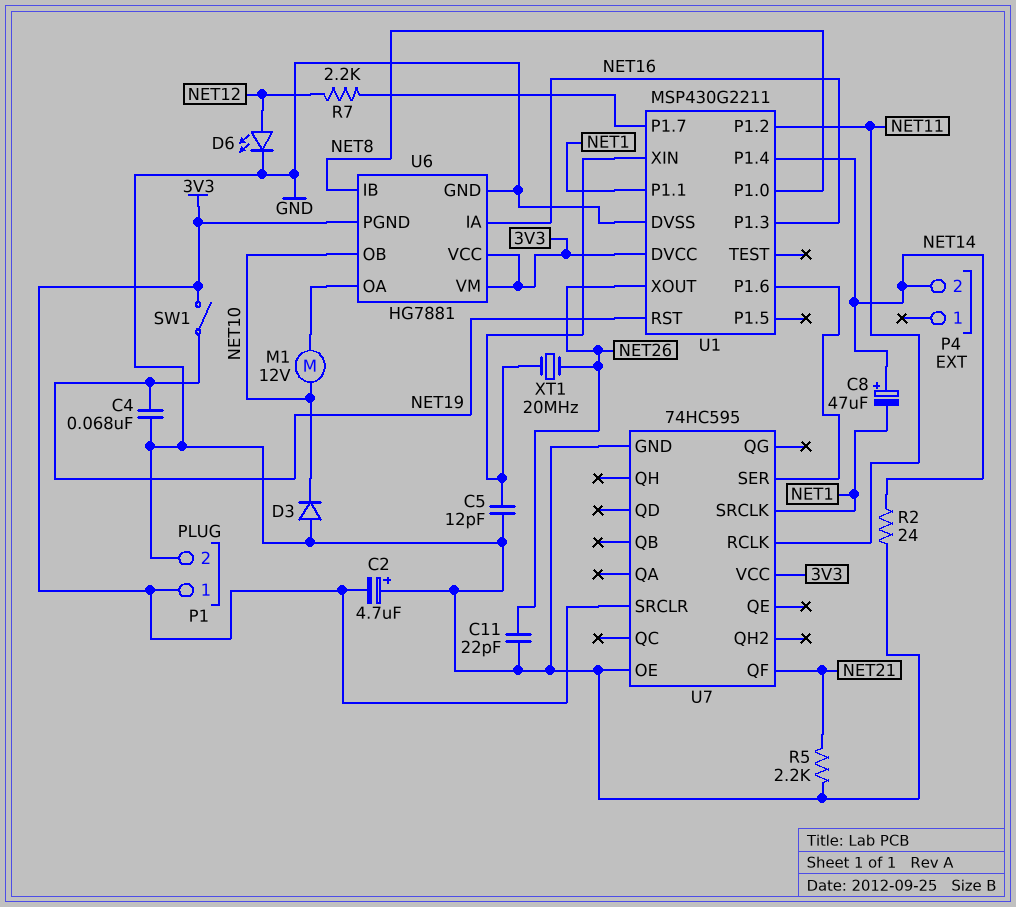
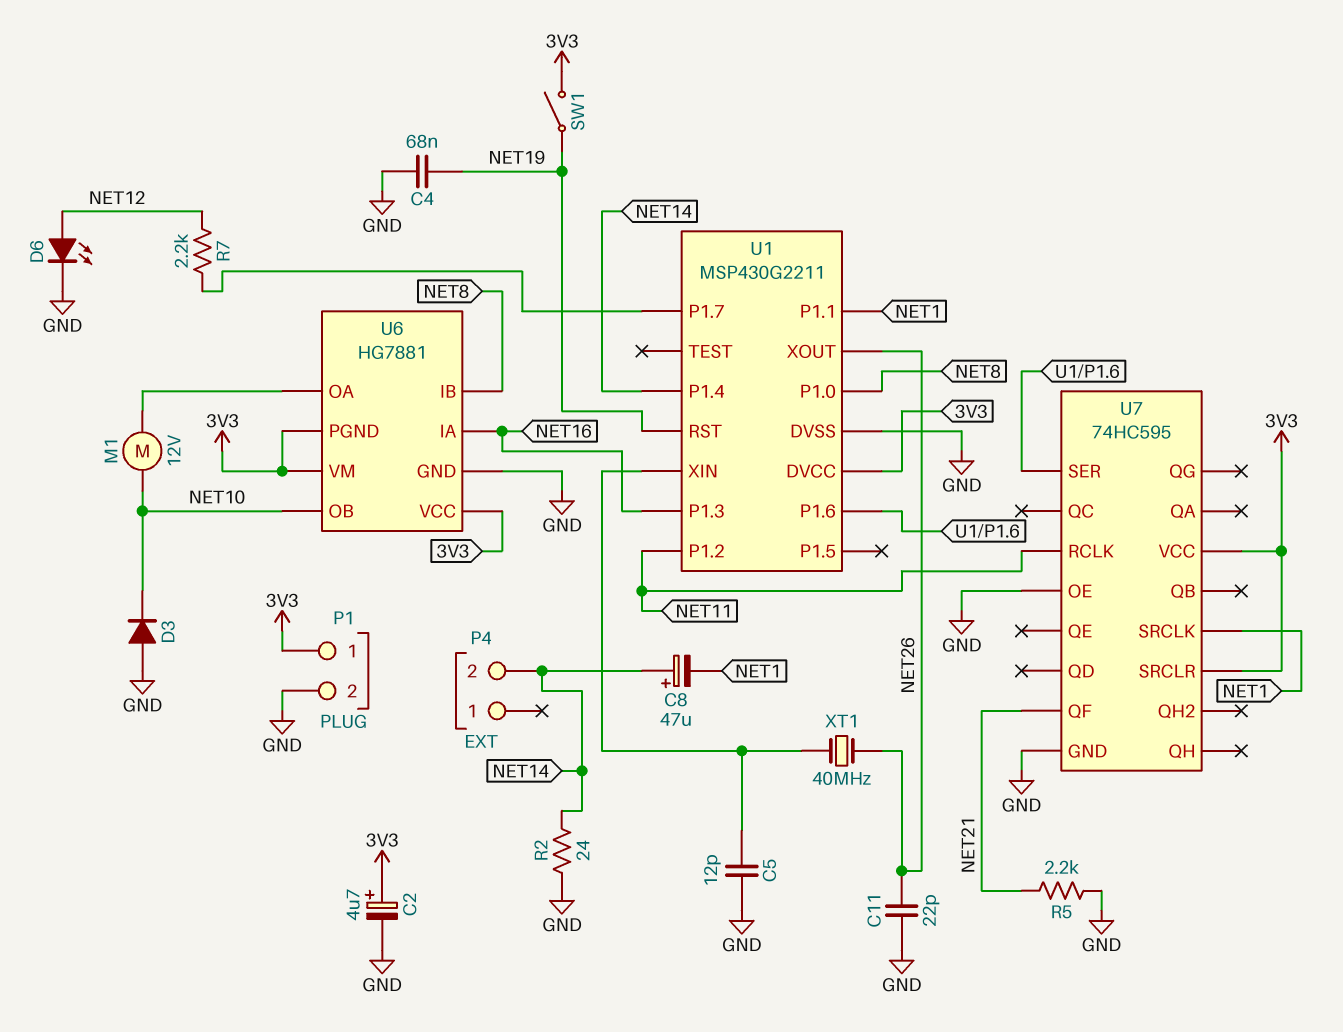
C2: 4.7uF (plus GND, minus 3V3) -> 4.7uF (plus 3V3, minus GND)
XT1: 20MHz (NET26, U1/XIN) -> 40MHz (NET26, U1/XIN)

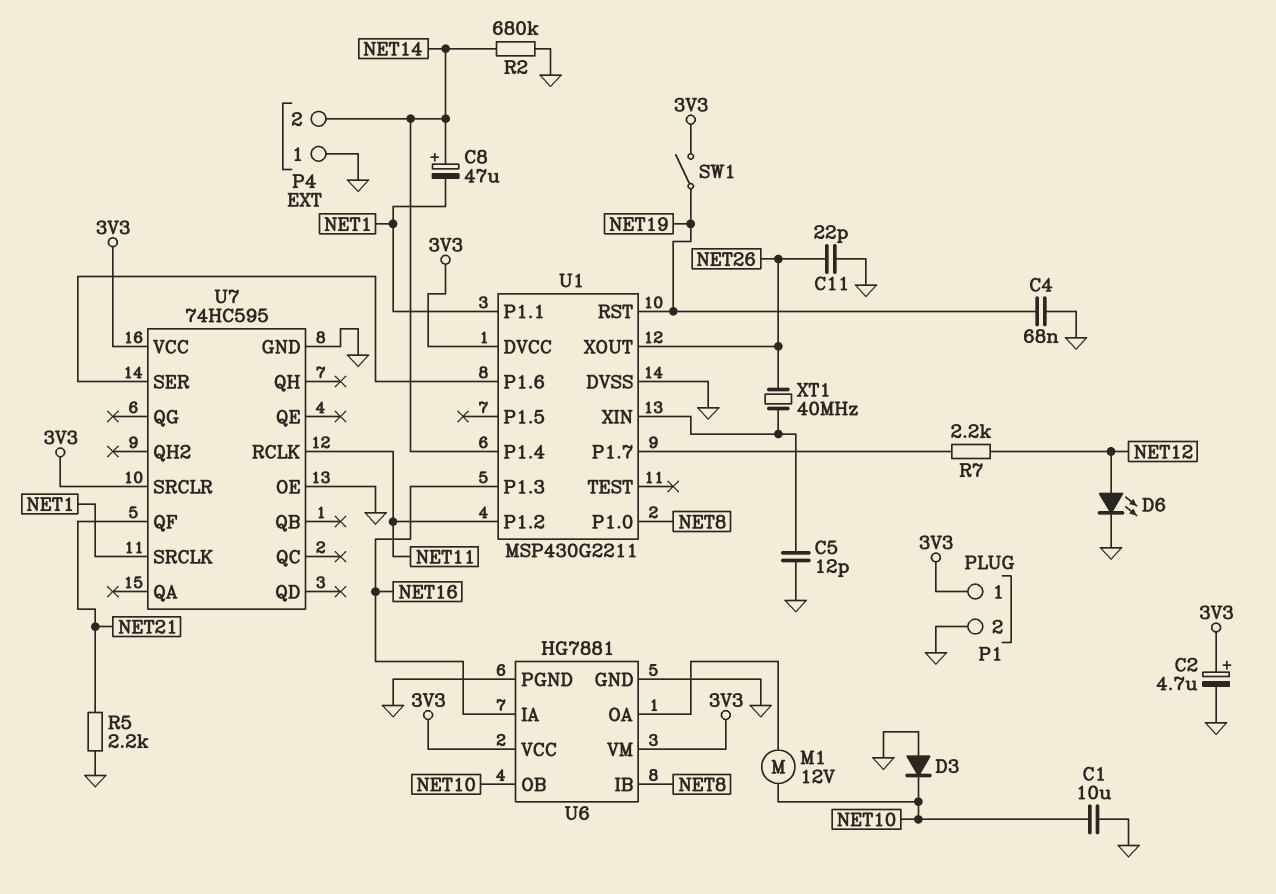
C1: none -> 10uF (GND, NET10)
P4 pin 1: none -> GND
R2: 24 (GND, NET14) -> 680k (GND, NET14)
U6 pin PGND: 3V3 -> GND

